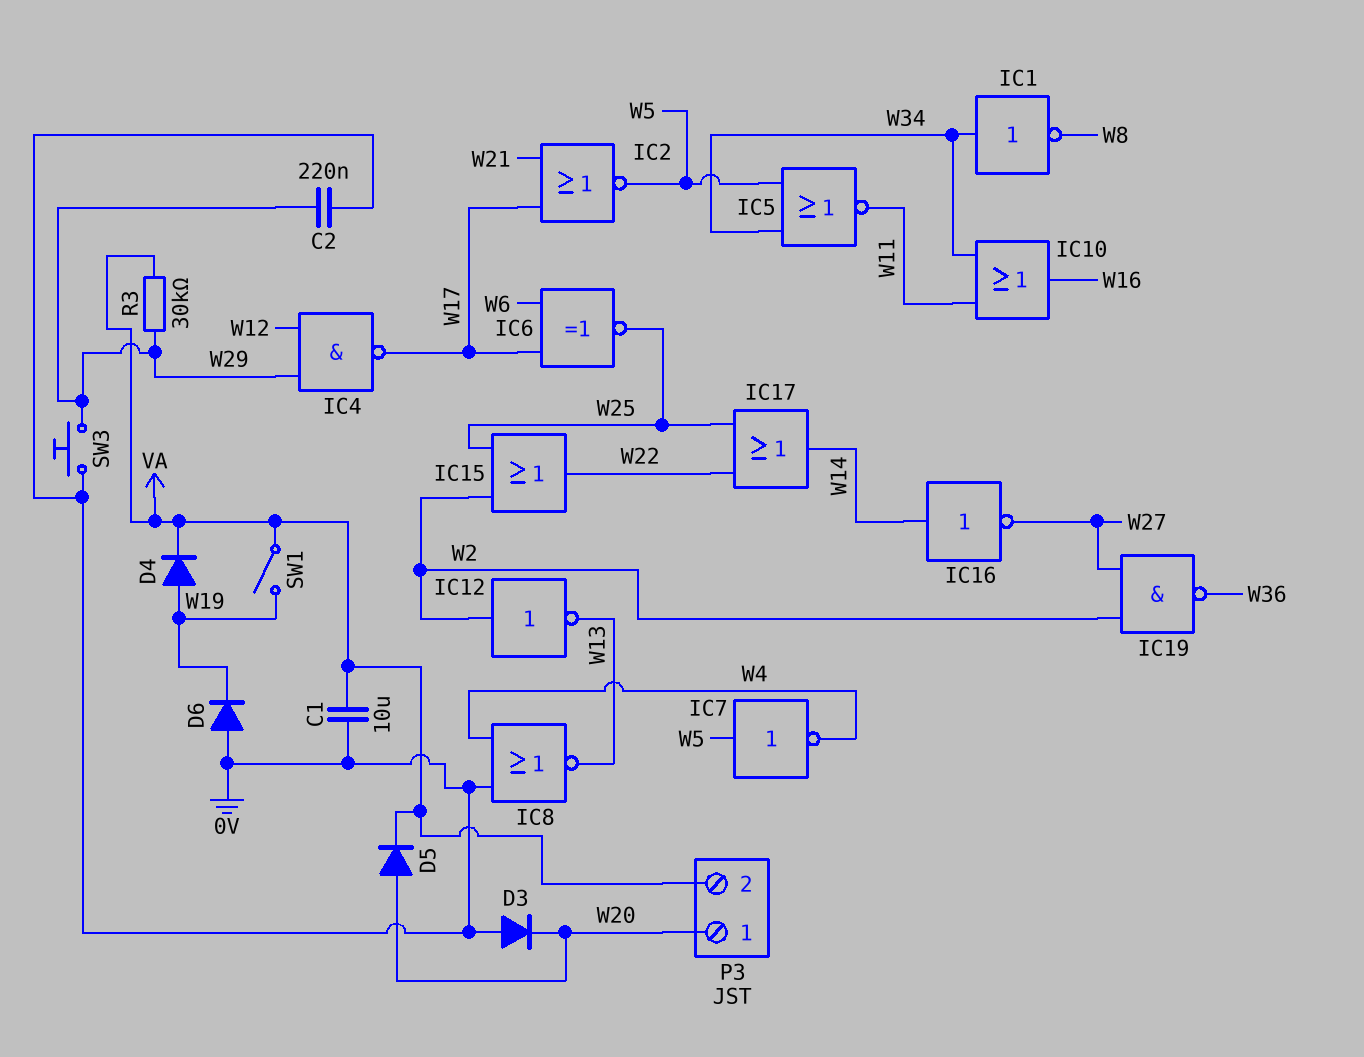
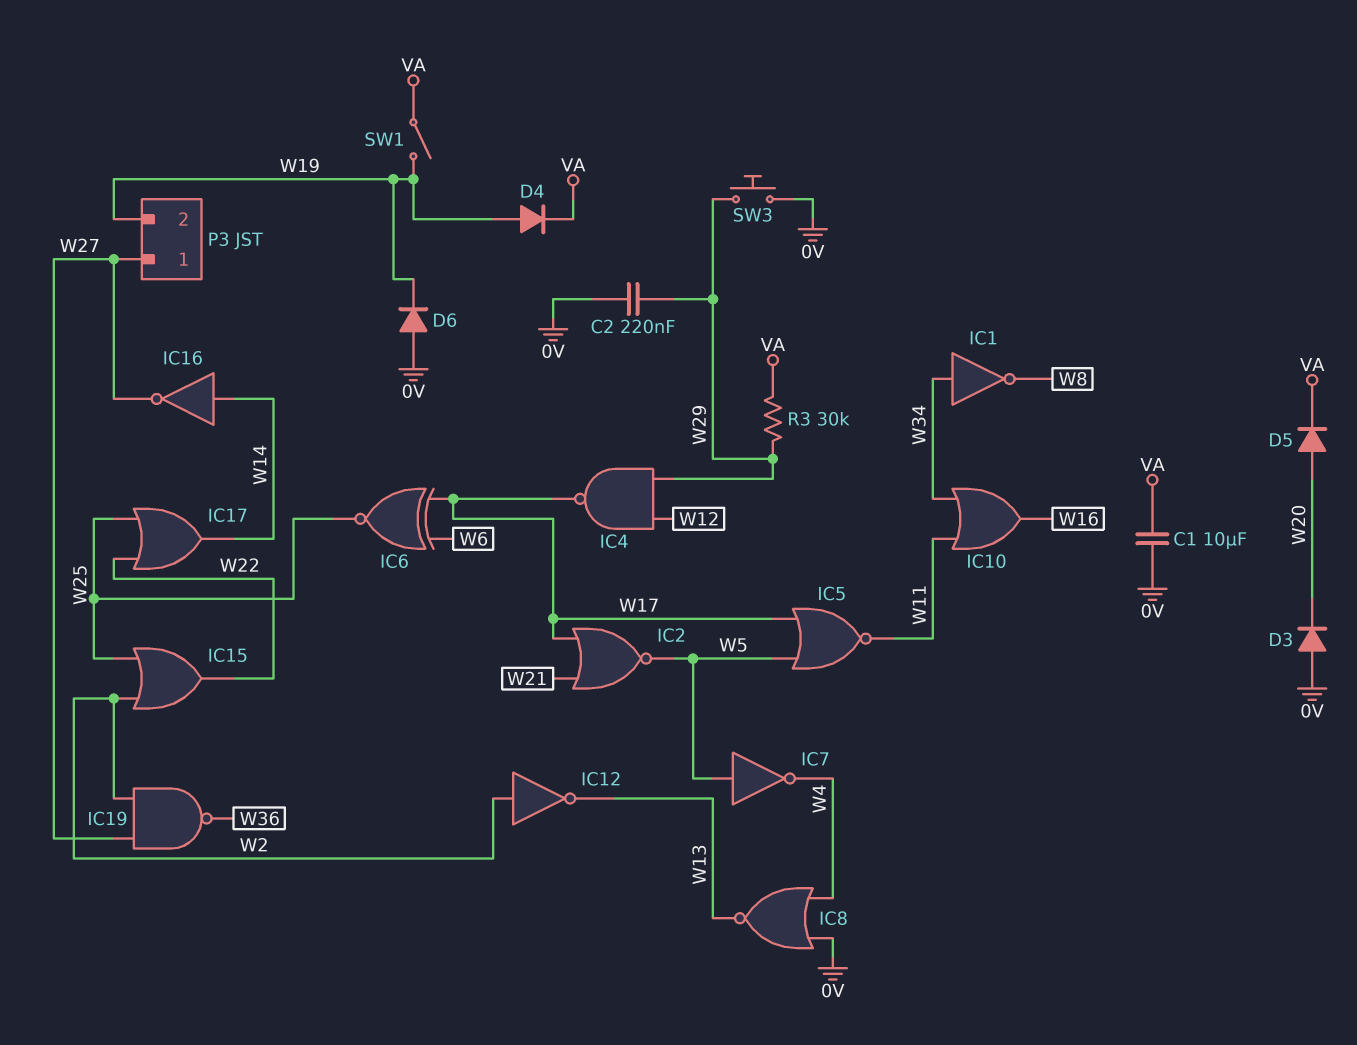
IC5: NOR (in W5, in W34, out W11) -> NOR (in W5, in W17, out W11)
P3 pin 1: W20 -> W27
P3 pin 2: VA -> W19

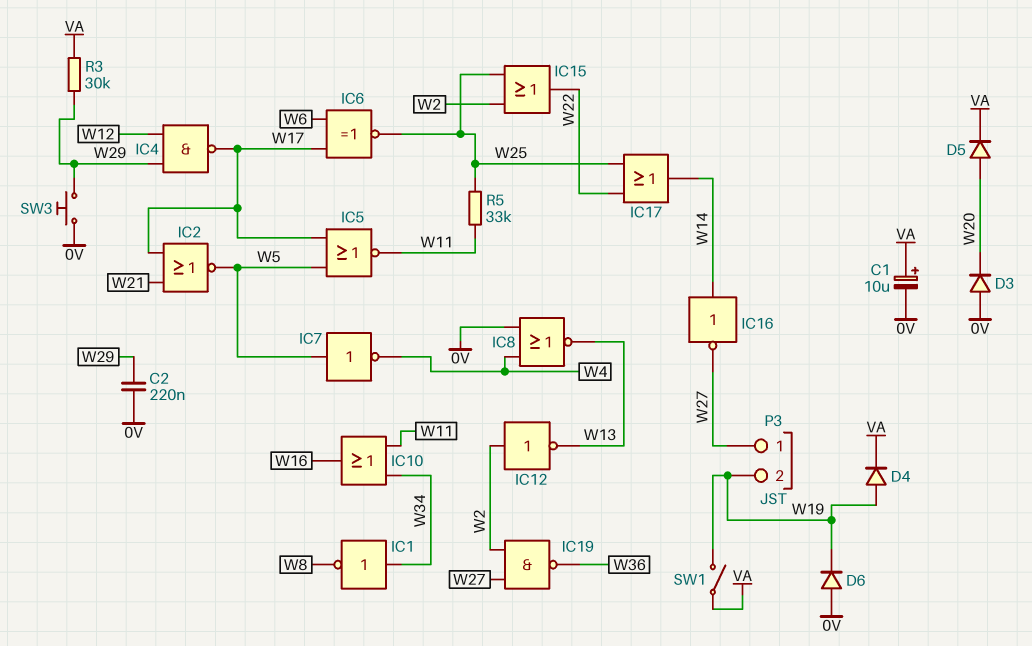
C1: 10uF (0V, VA) -> 10uF (plus VA, minus 0V)
R5: none -> 33k (W11, W25)

